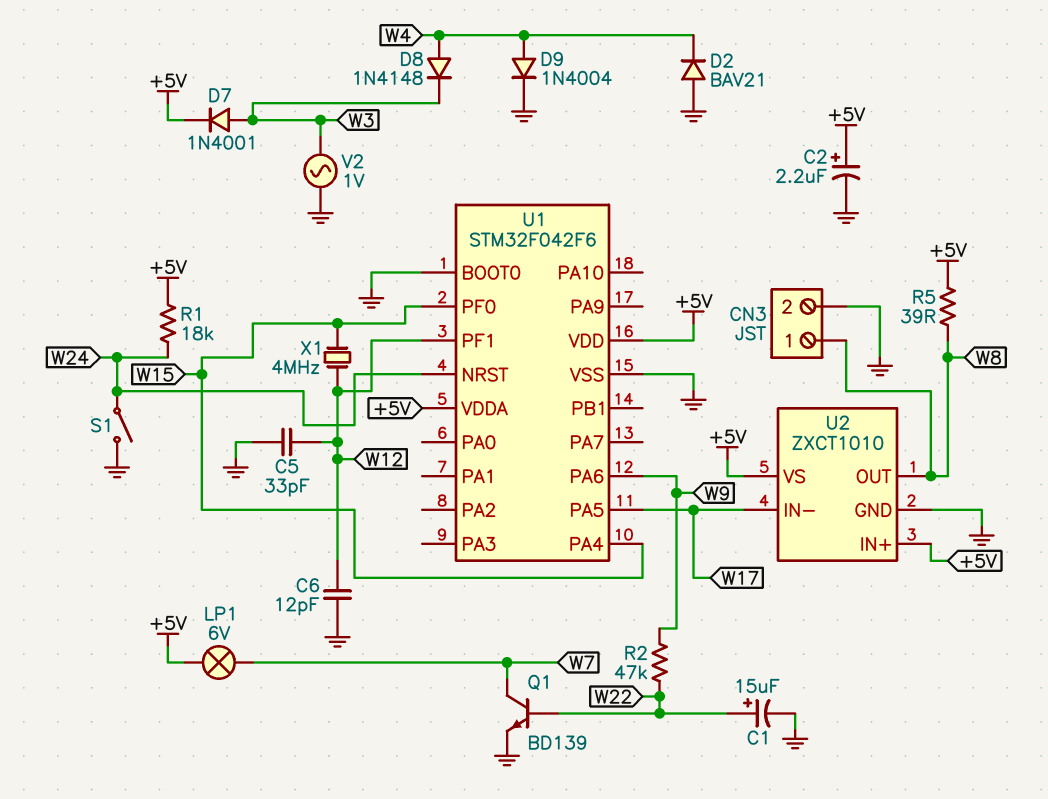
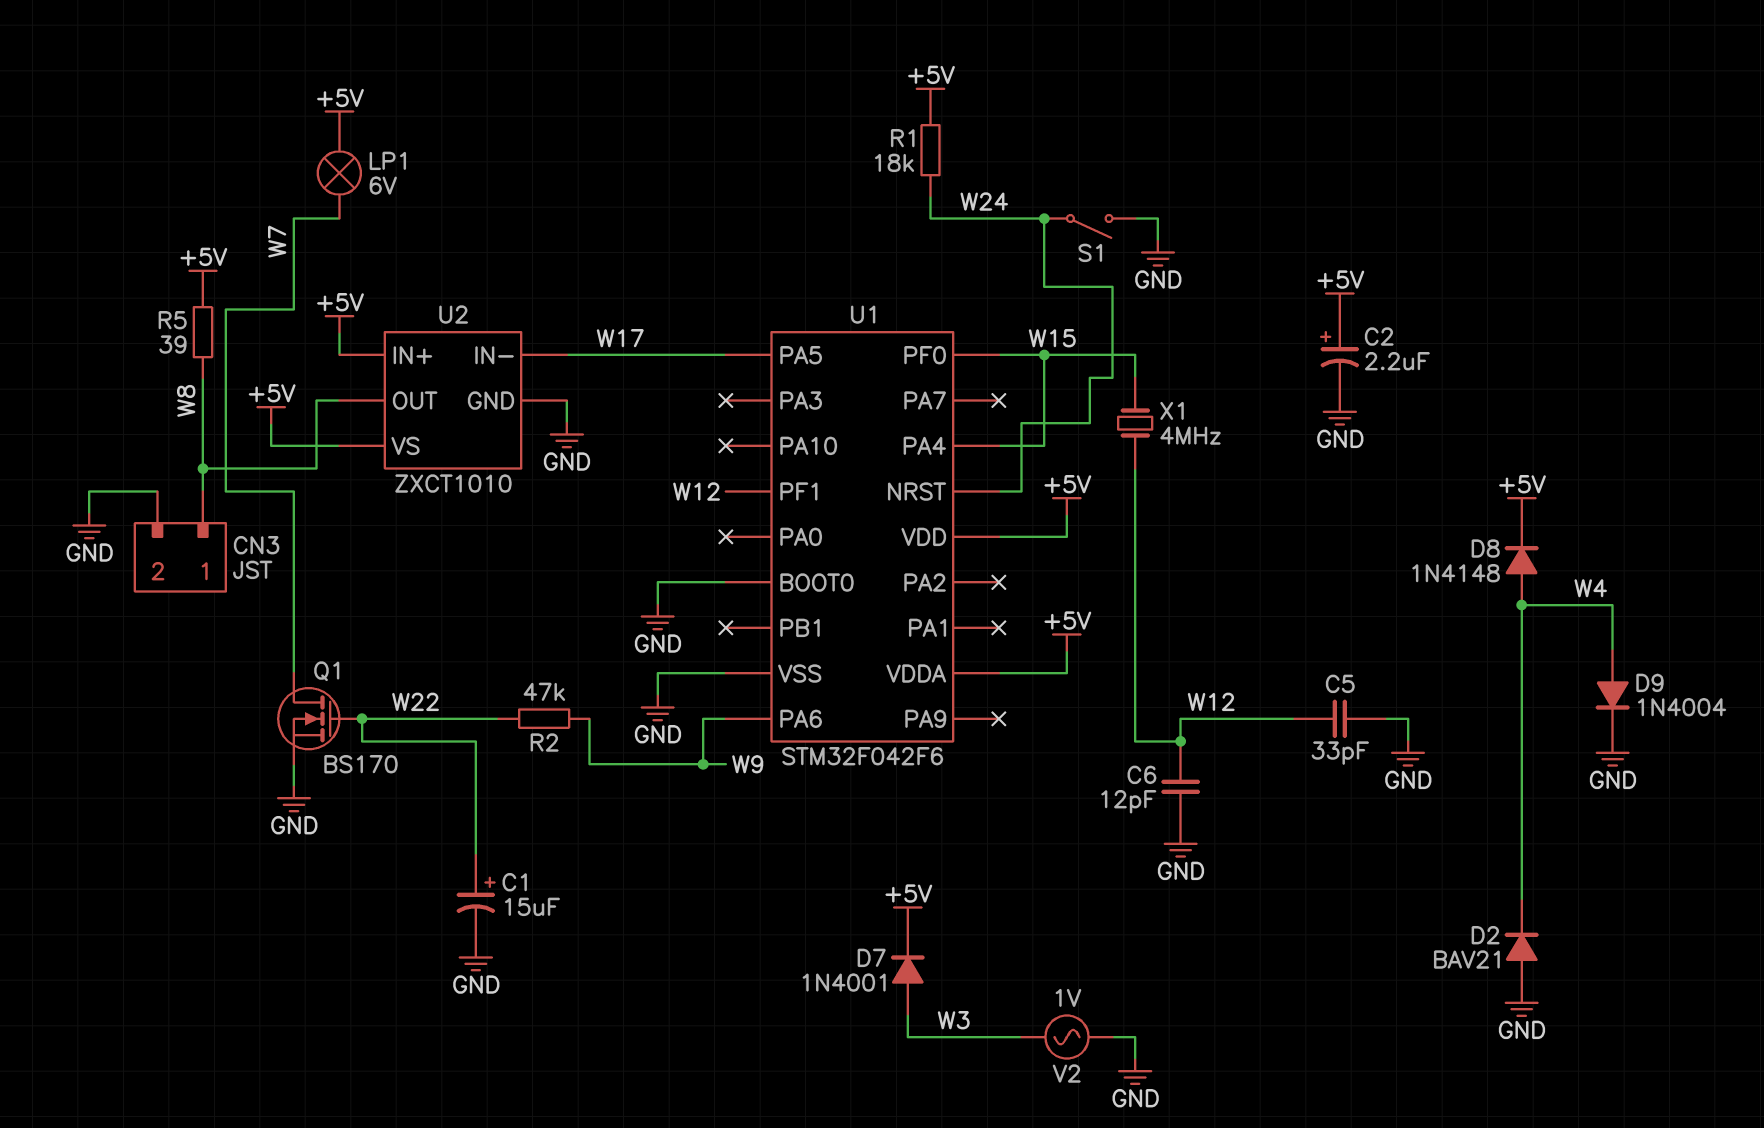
D8: diode 1N4148 (A W4, K W3) -> diode 1N4148 (A W4, K +5V)
Q1: NPN BD139 (B W22, C W7, E GND) -> NMOS BS170 (G W22, D W7, S GND)

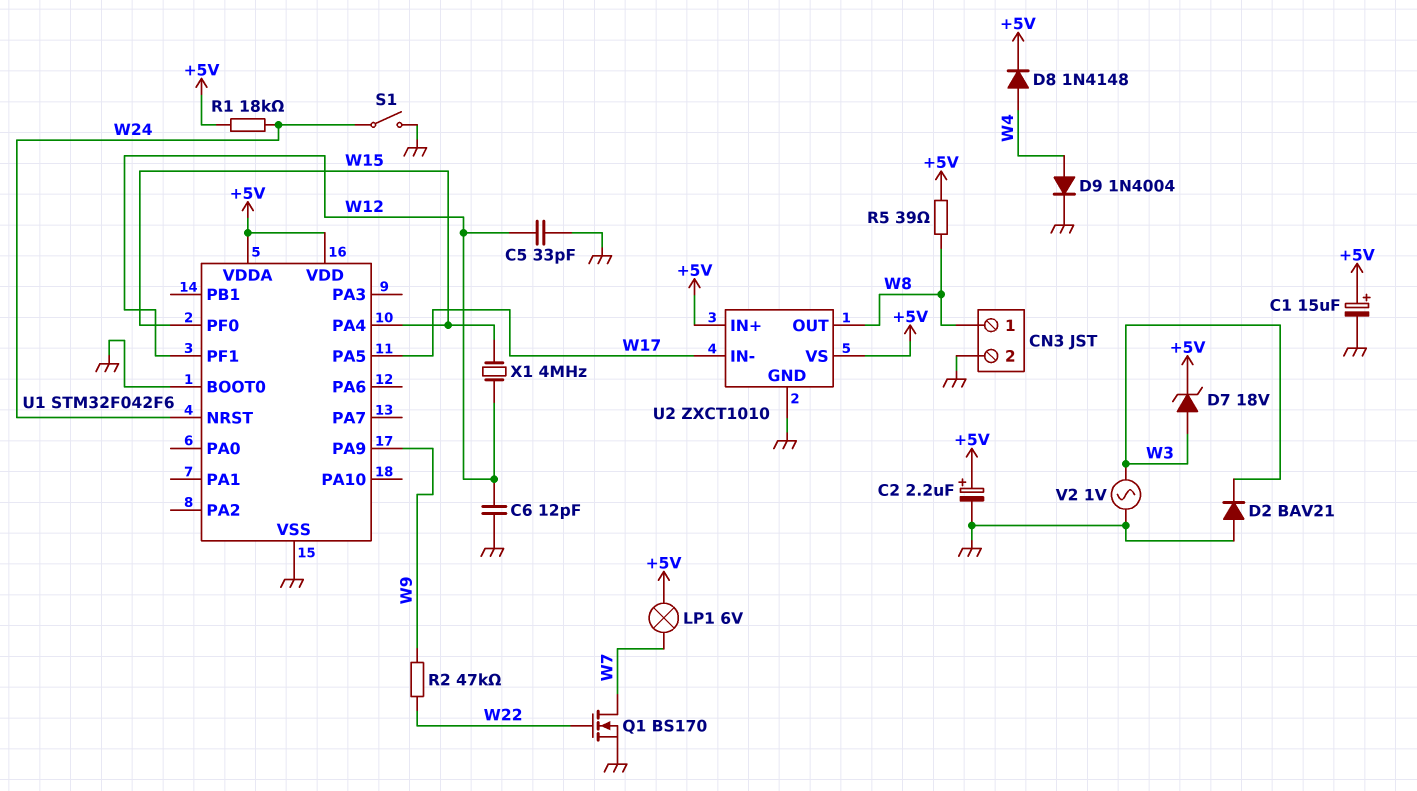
C1: 15uF (plus W22, minus GND) -> 15uF (plus +5V, minus GND)
D2: diode BAV21 (A GND, K W4) -> diode BAV21 (A GND, K W3)
D7: diode 1N4001 (A W3, K +5V) -> zener 18V (A W3, K +5V)
U1 pin PA6: W9 -> none
U1 pin PA9: none -> W9

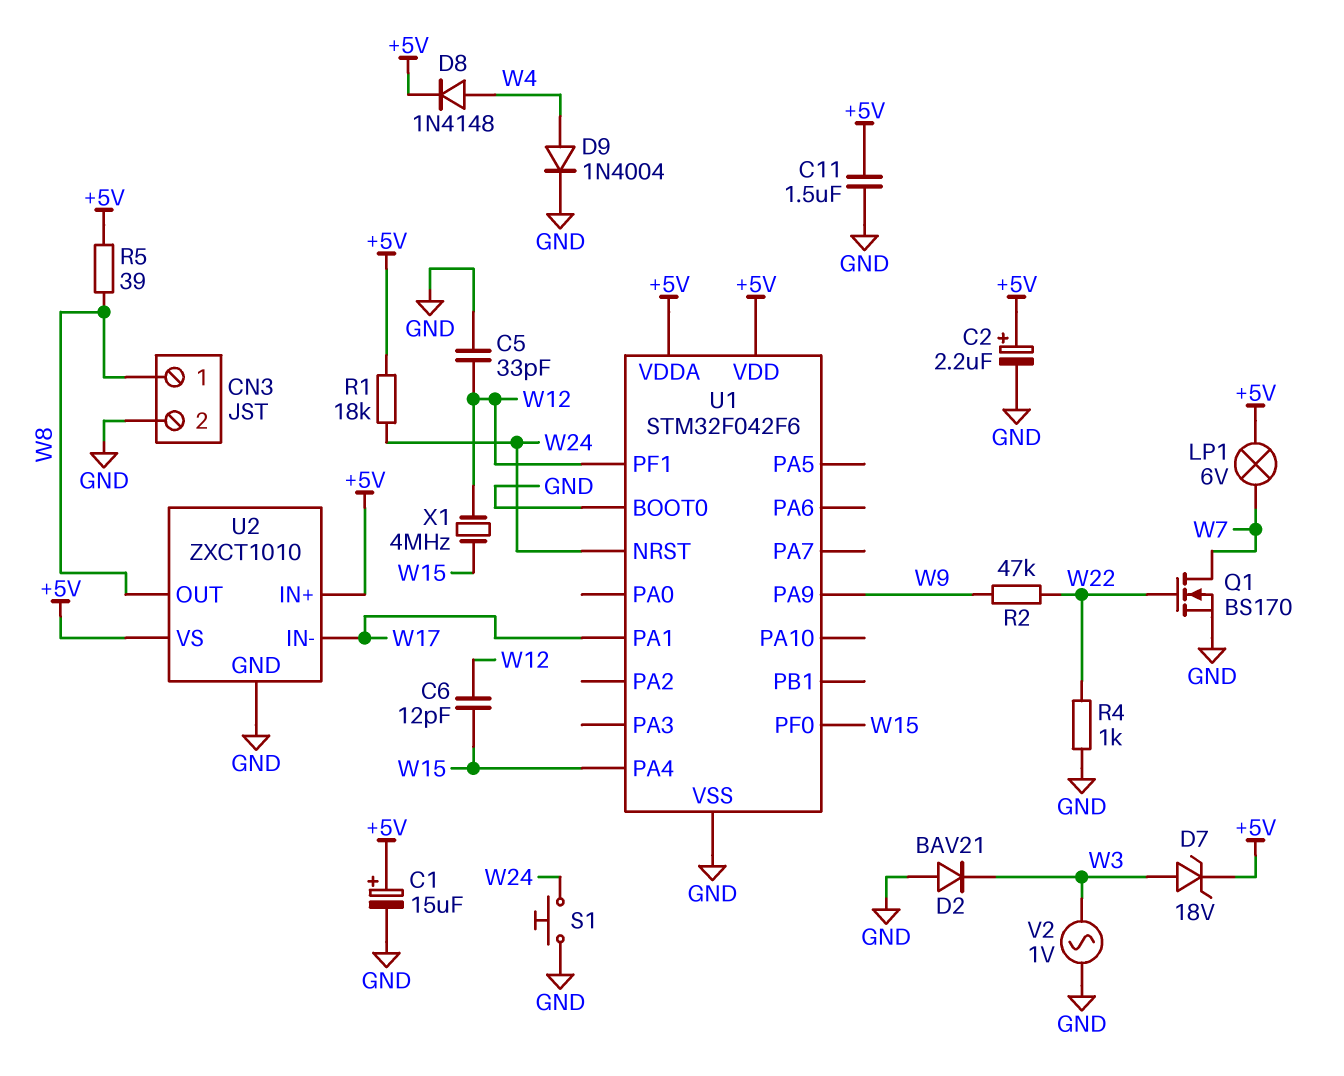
C6: 12pF (GND, W12) -> 12pF (W12, W15)
C11: none -> 1.5uF (+5V, GND)
R4: none -> 1k (GND, W22)
S1: switch (GND, W24) -> button (GND, W24)
U1 pin PA1: none -> W17
U1 pin PA5: W17 -> none

